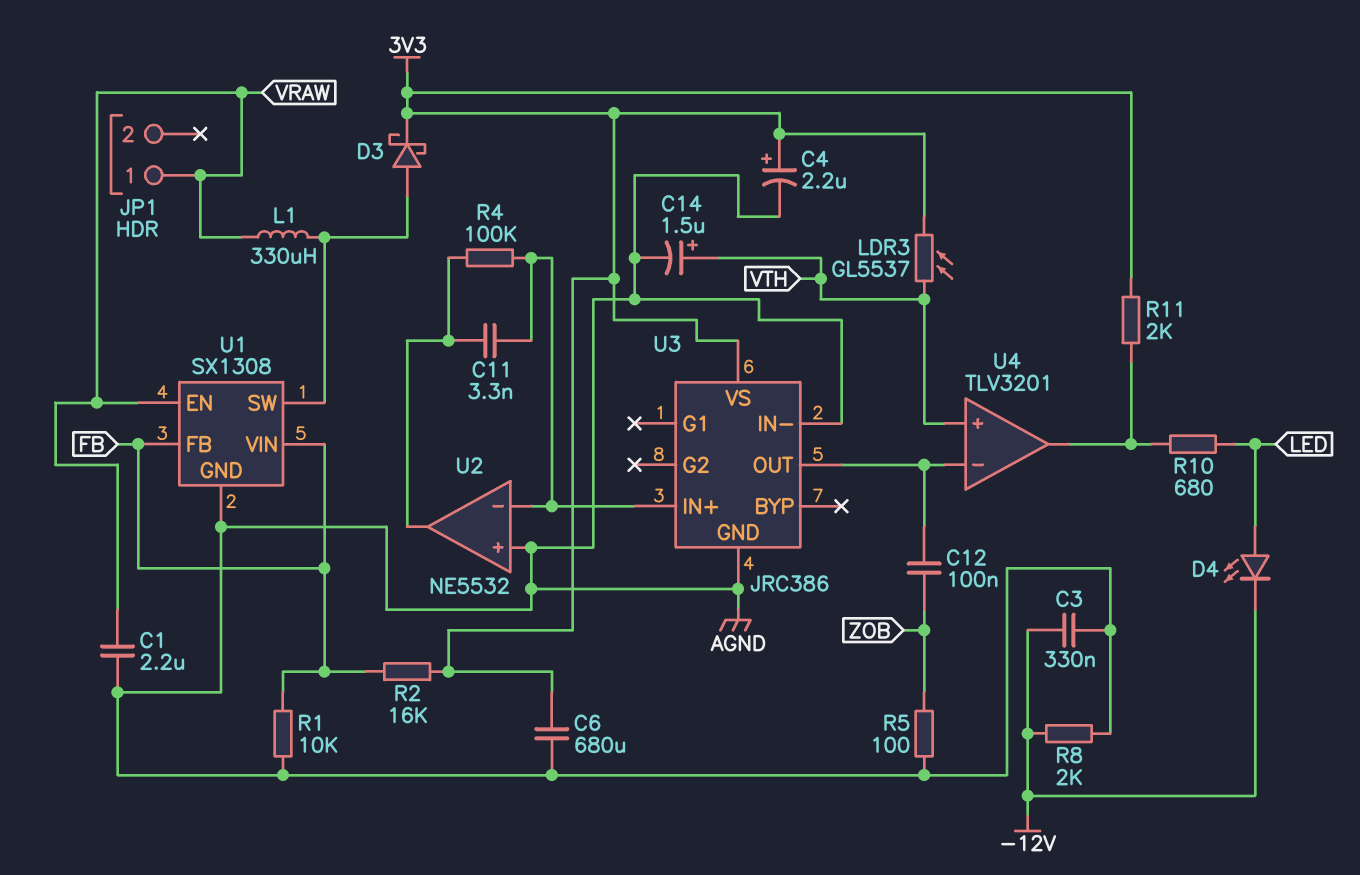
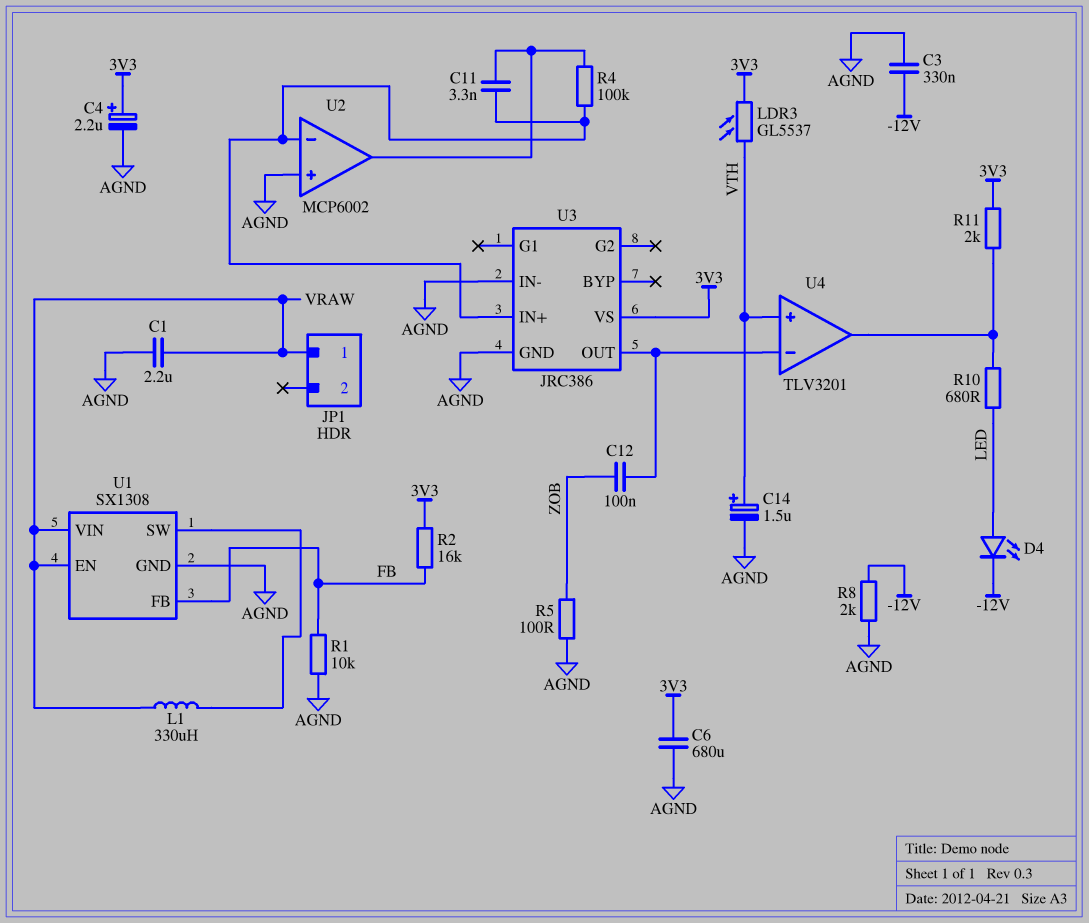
D3: schottky (A U1/SW, K 3V3) -> none
U1 pin VIN: FB -> VRAW
U2: NE5532 -> MCP6002

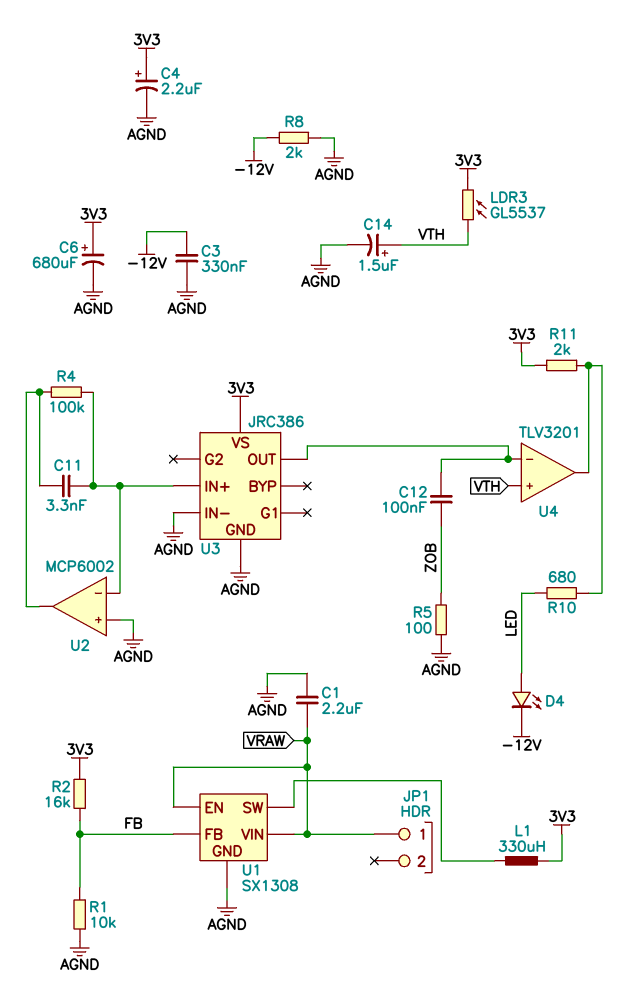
C6: 680uF (3V3, AGND) -> 680uF (plus 3V3, minus AGND)
L1: 330uH (U1/SW, VRAW) -> 330uH (3V3, U1/SW)

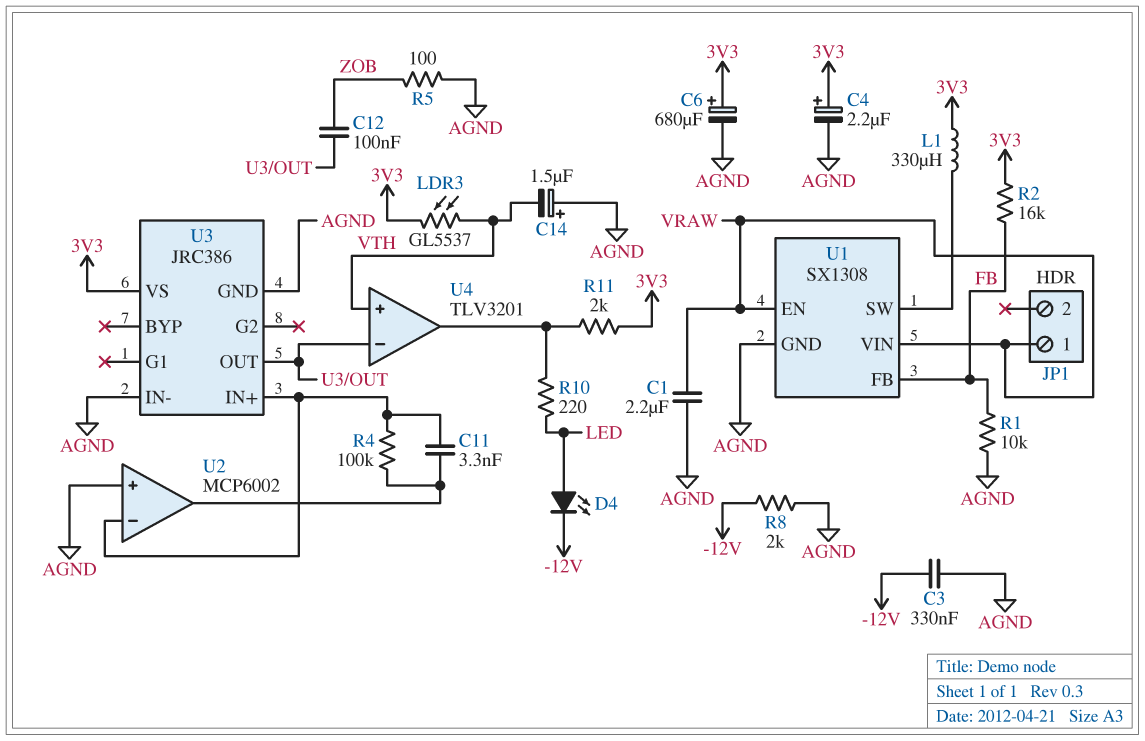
C14: 1.5uF (plus VTH, minus AGND) -> 1.5uF (plus AGND, minus VTH)
R10: 680 (LED, U4/out) -> 220 (LED, U4/out)

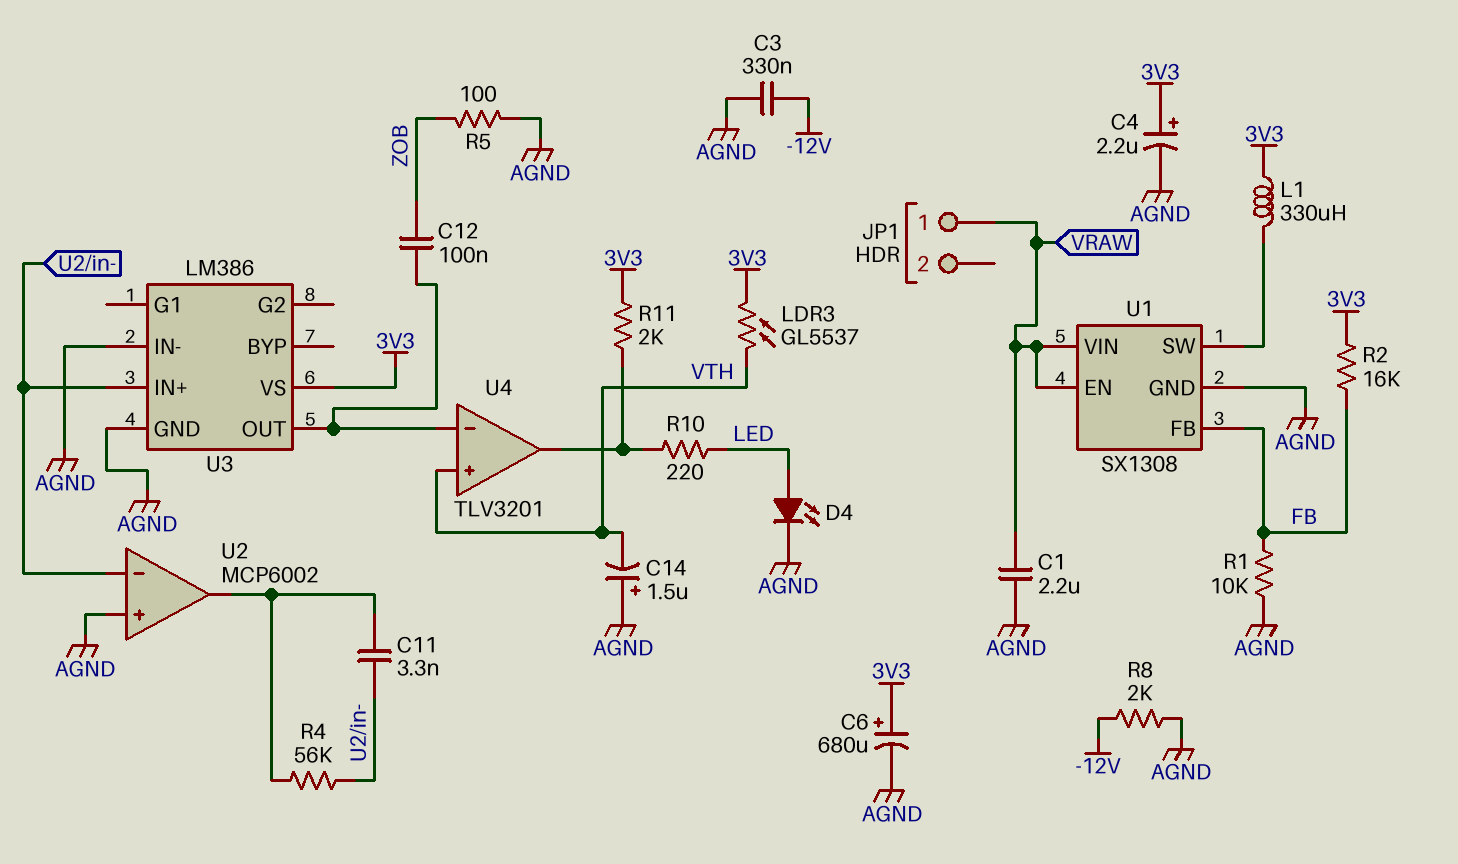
D4: LED (A LED, K -12V) -> LED (A LED, K AGND)
R4: 100k (U2/in-, U2/out) -> 56k (U2/in-, U2/out)
U3: JRC386 -> LM386

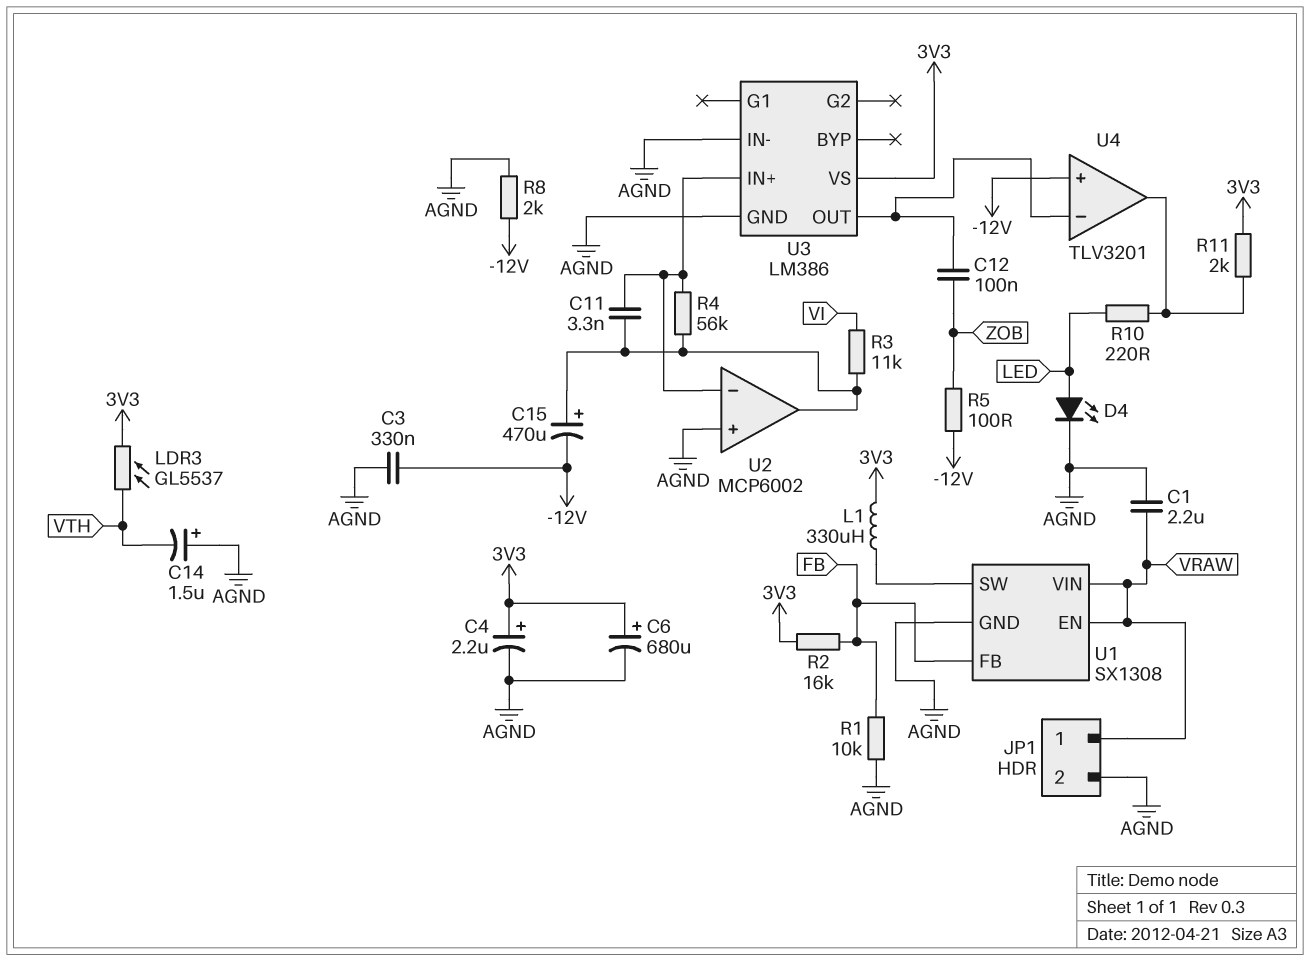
C15: none -> 470uF (plus U2/out, minus -12V)
JP1 pin 2: none -> AGND
R3: none -> 11k (U2/out, VI)
R5: 100 (AGND, ZOB) -> 100 (-12V, ZOB)
U4 pin in+: VTH -> -12V

